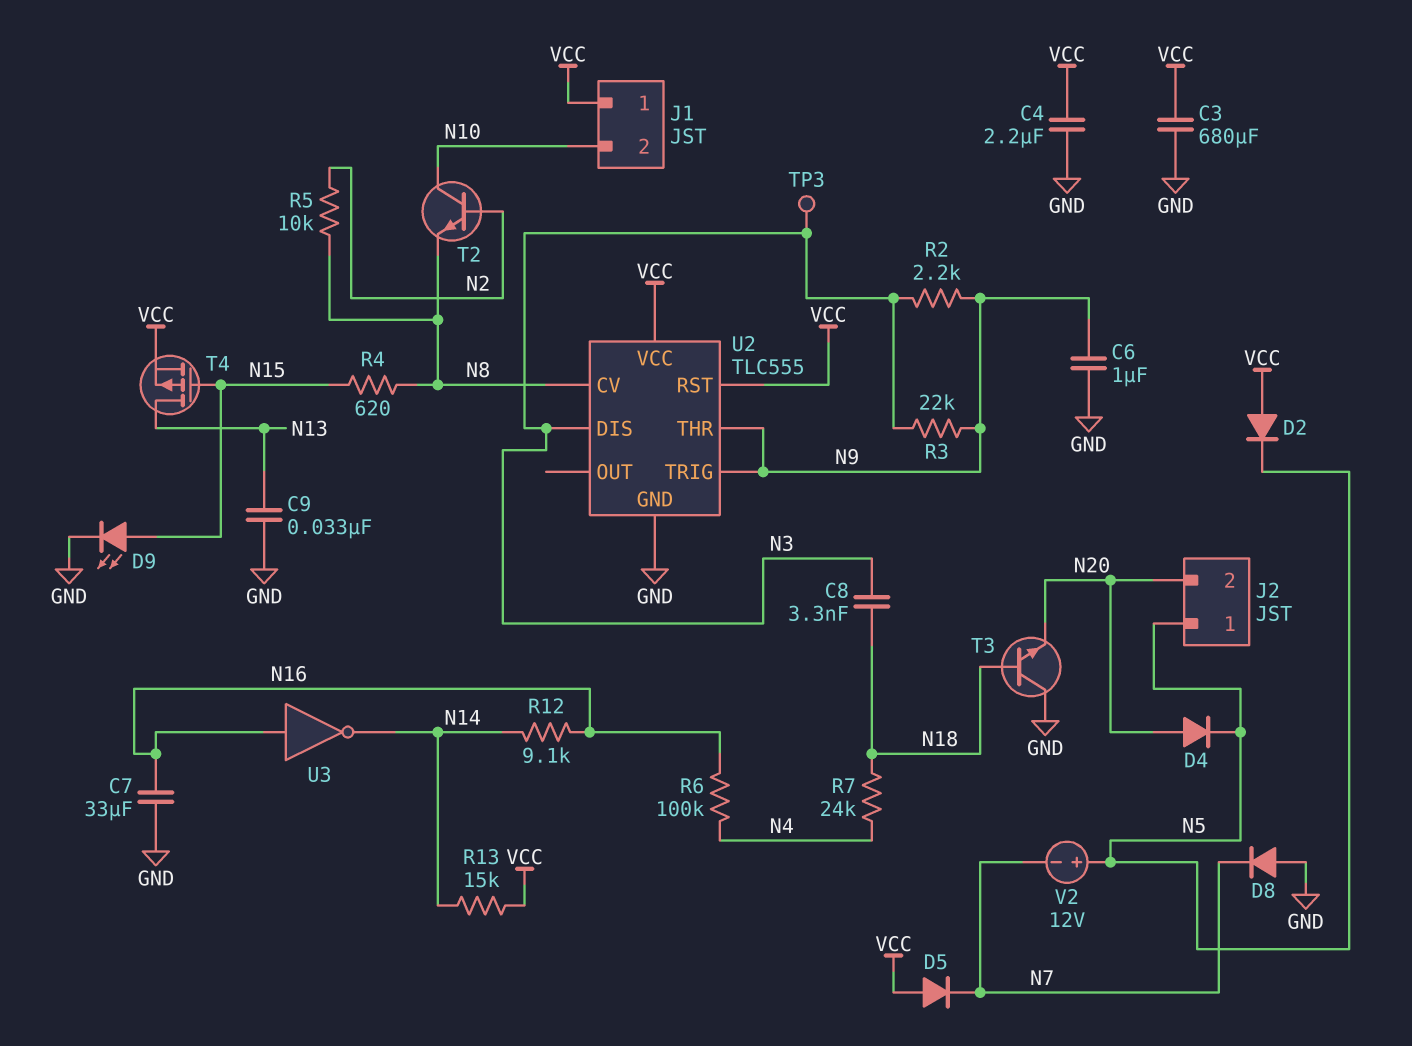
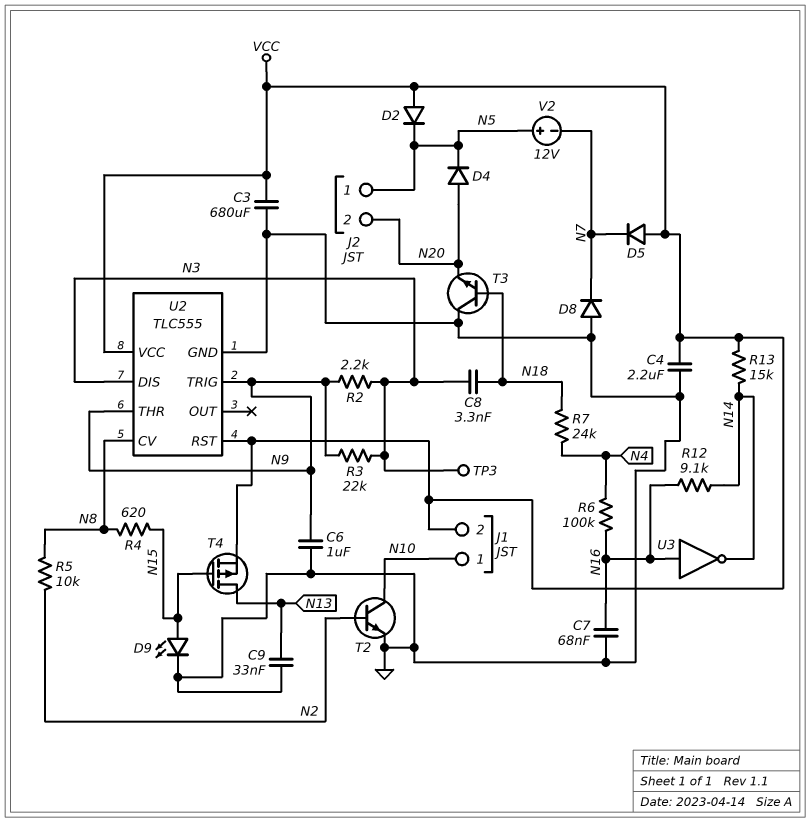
C7: 33uF (GND, N16) -> 68nF (GND, N16)
J1 pin 1: VCC -> N10
J1 pin 2: N10 -> VCC
T2: NPN (B N2, C N10, E N8) -> NPN (B N2, C N10, E GND)

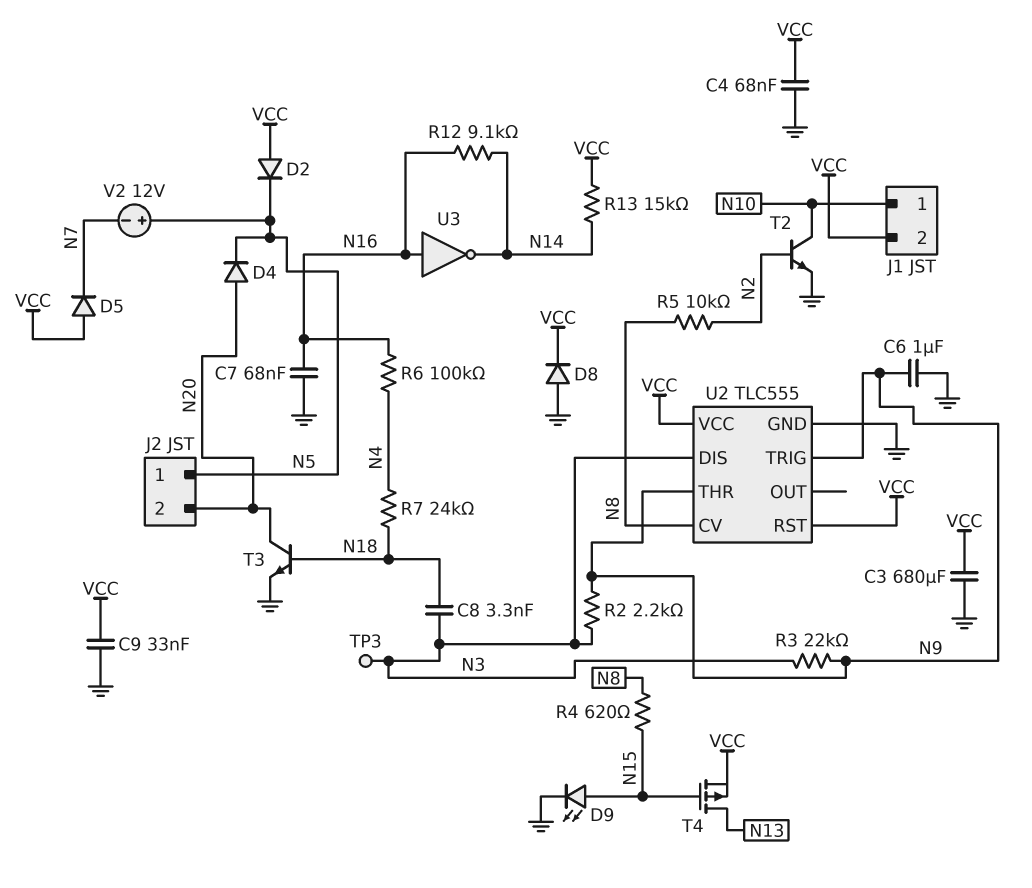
C4: 2.2uF (GND, VCC) -> 68nF (GND, VCC)
C9: 33nF (GND, N13) -> 33nF (GND, VCC)
D8: diode (A GND, K N7) -> diode (A GND, K VCC)
T3: NPN (B N18, C GND, E N20) -> NPN (B N18, C N20, E GND)

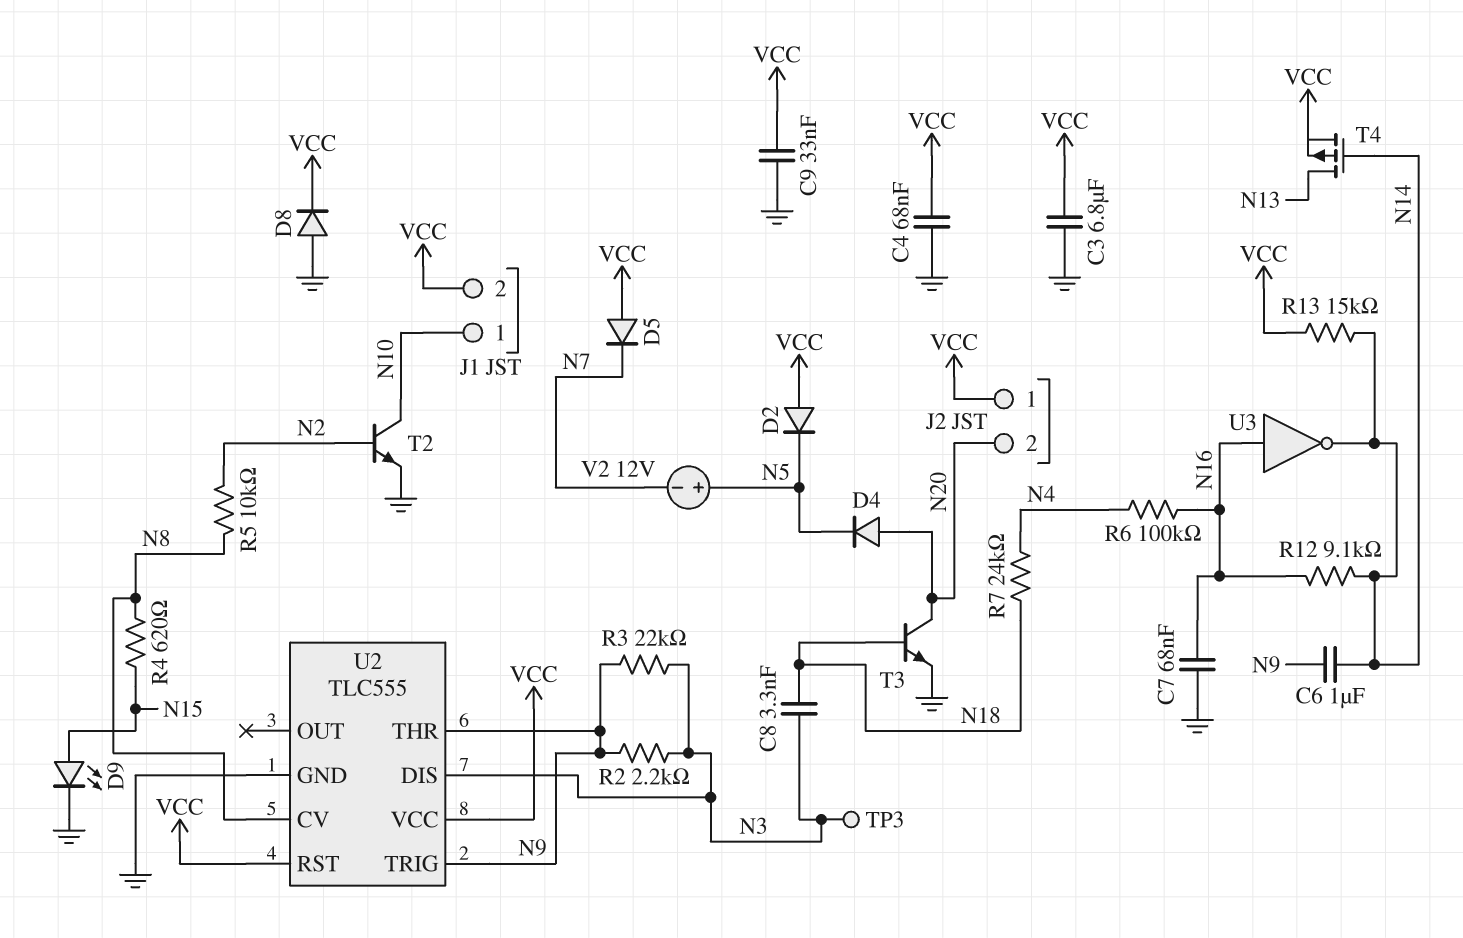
C3: 680uF (GND, VCC) -> 6.8uF (GND, VCC)
C6: 1uF (GND, N9) -> 1uF (N9, N14)
J2 pin 1: N5 -> VCC
T4: PMOS (G N15, D N13, S VCC) -> PMOS (G N14, D N13, S VCC)

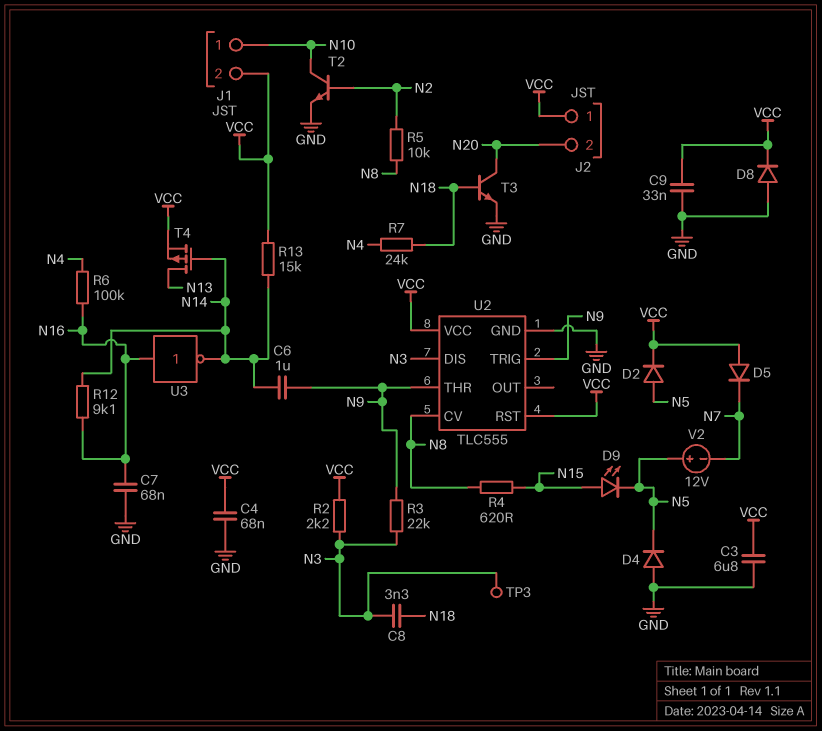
D2: diode (A VCC, K N5) -> diode (A N5, K VCC)
D4: diode (A N20, K N5) -> diode (A GND, K N5)
D9: LED (A N15, K GND) -> LED (A N15, K N5)
R2: 2.2k (N3, N9) -> 2.2k (N3, VCC)

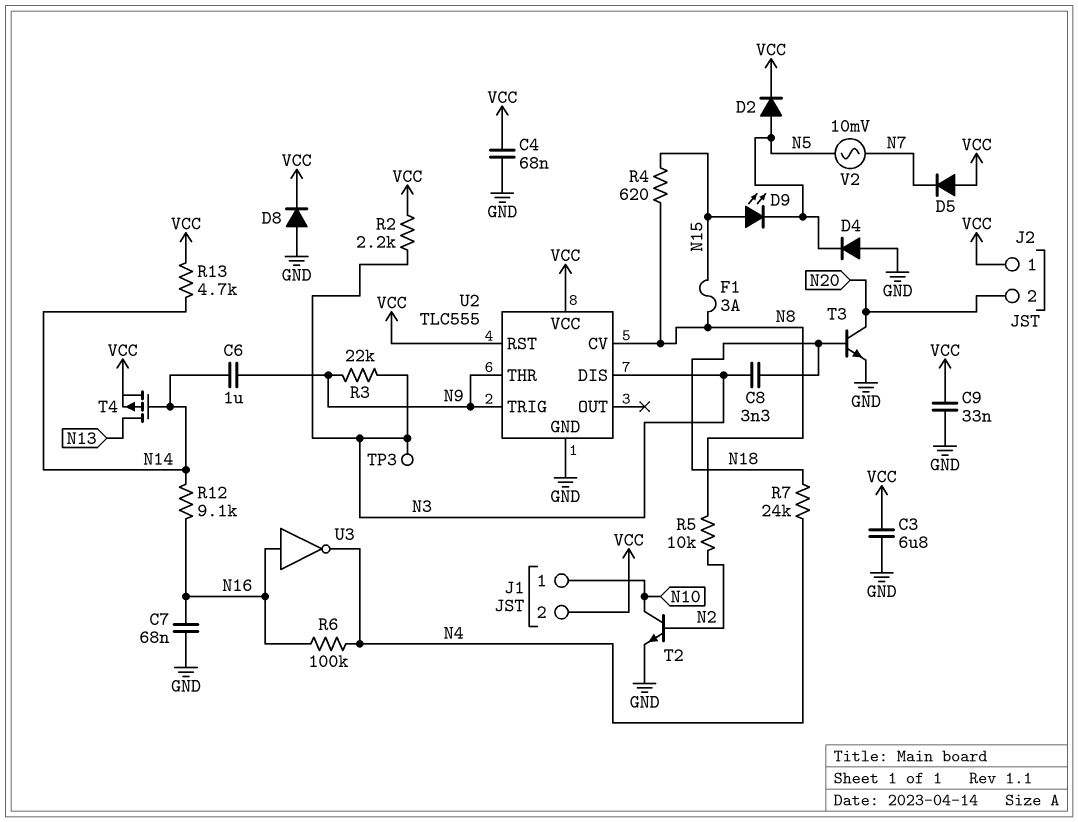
F1: none -> 3A (N8, N15)
R13: 15k (N14, VCC) -> 4.7k (N14, VCC)
U3: NOT (in N16, out N14) -> NOT (in N16, out N4)
V2: 12V (plus N5, minus N7) -> AC 10mV (N5, N7)

